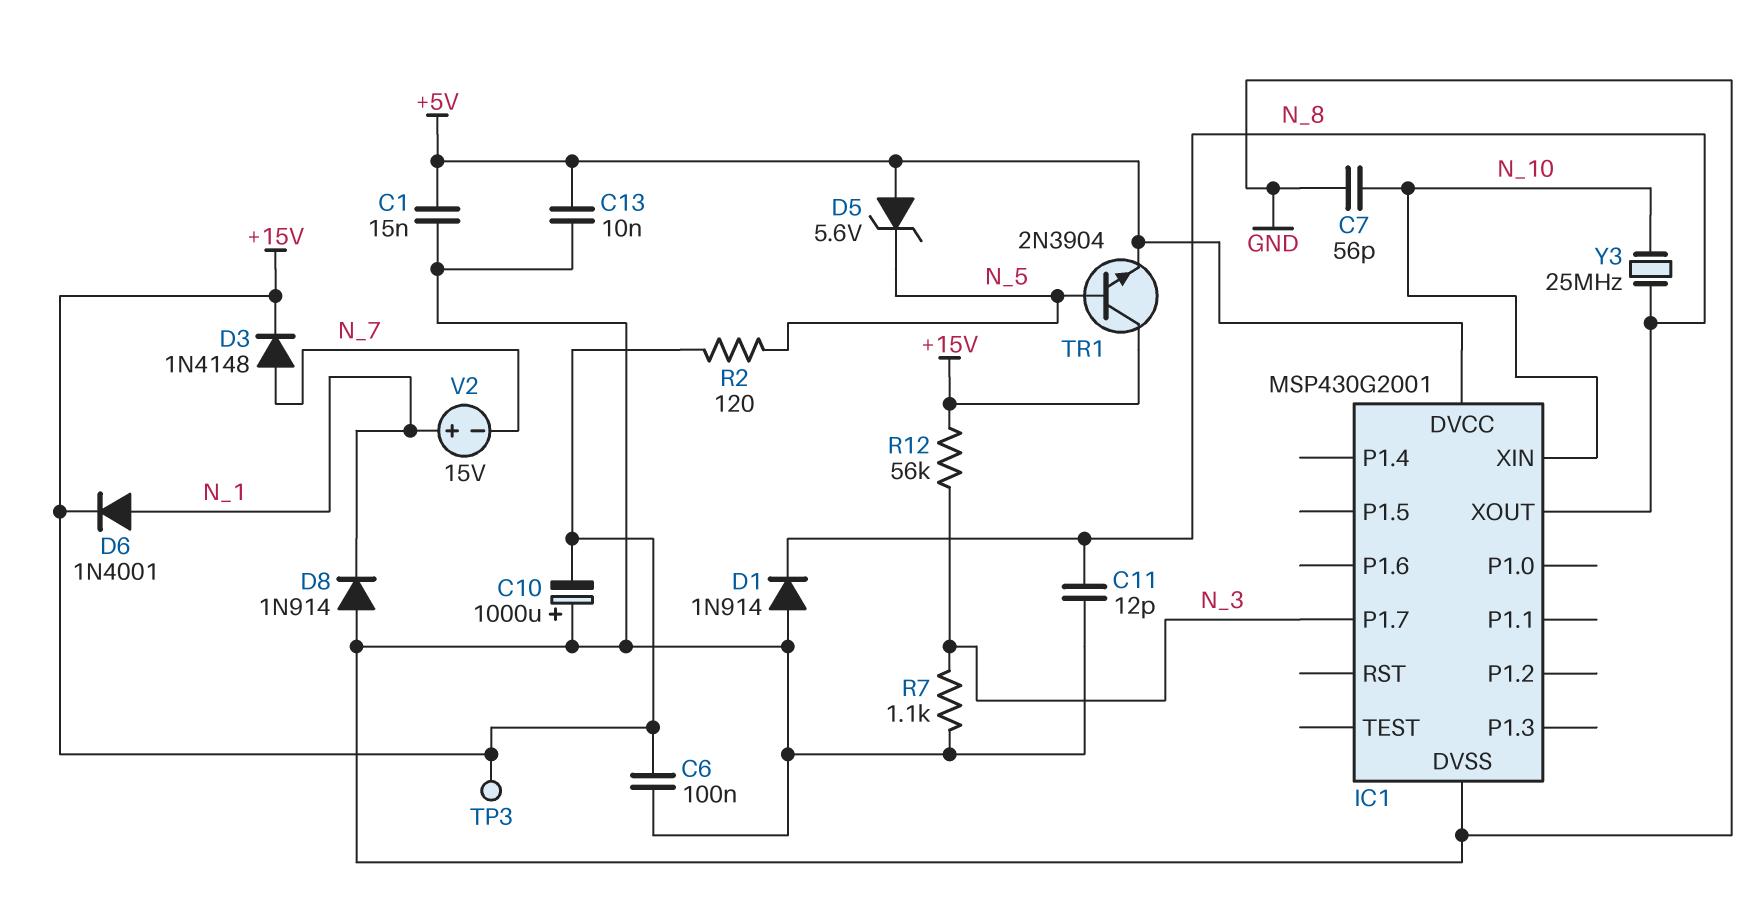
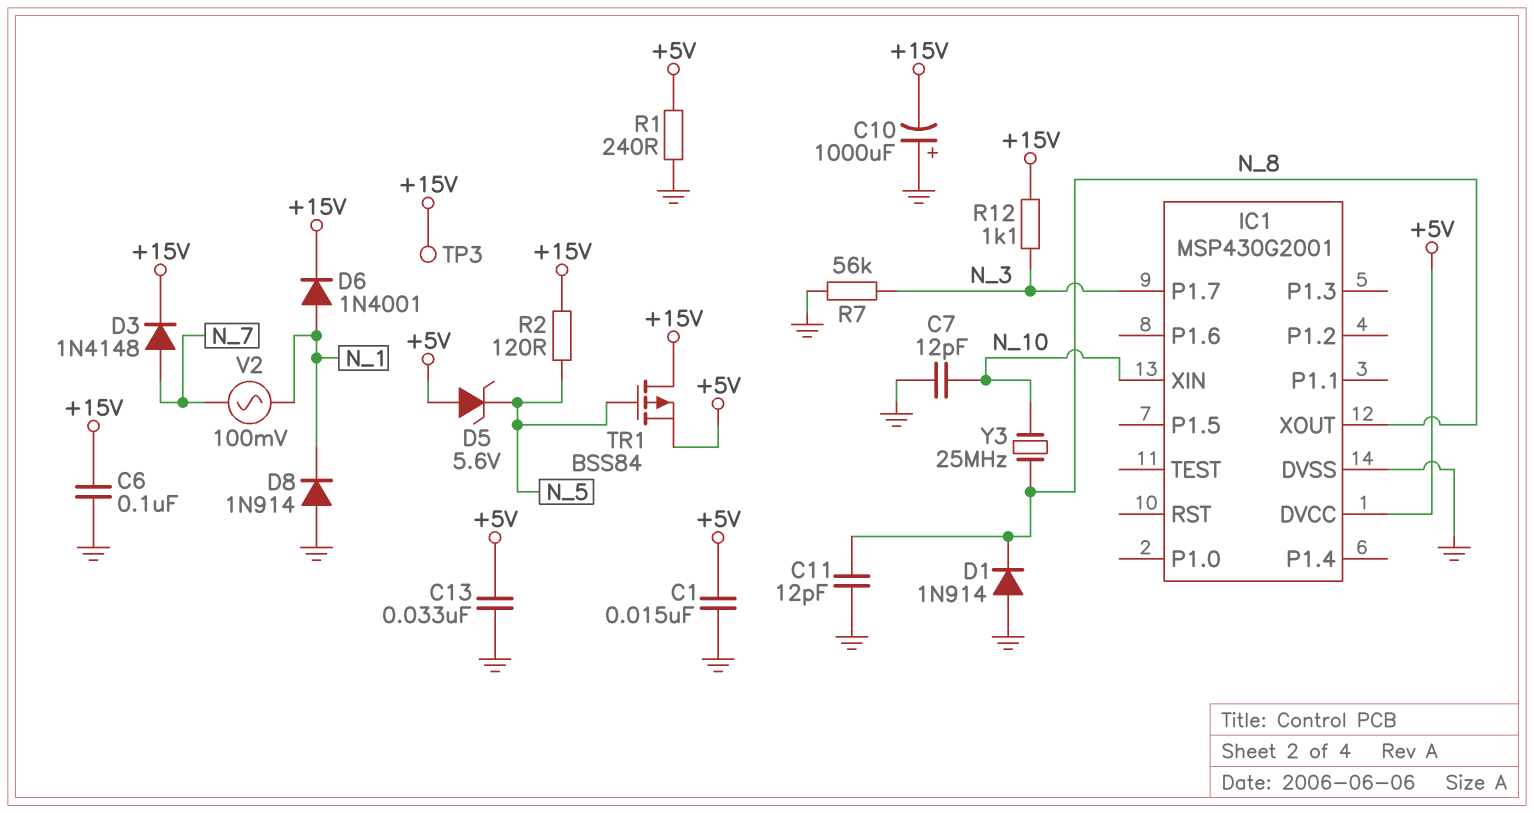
C7: 56pF (GND, N_10) -> 12pF (GND, N_10)
C13: 10nF (+5V, GND) -> 33nF (+5V, GND)
R1: none -> 240 (+5V, GND)
R7: 1.1k (GND, N_3) -> 56k (GND, N_3)
R12: 56k (+15V, N_3) -> 1.1k (+15V, N_3)
TR1: NPN 2N3904 (B N_5, C +15V, E +5V) -> PMOS BSS84 (G N_5, D +15V, S +5V)
V2: 15V (plus N_1, minus N_7) -> AC 100mV (N_1, N_7)

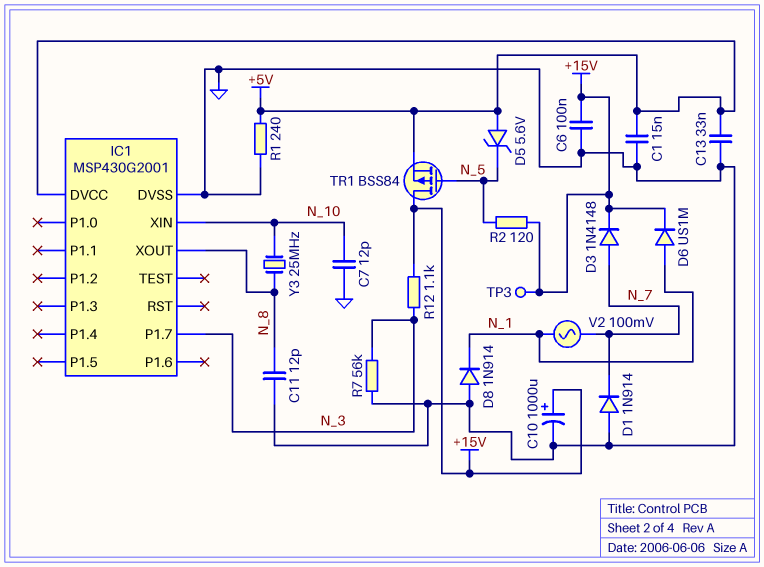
C10: 1000uF (plus GND, minus +15V) -> 1000uF (plus +15V, minus GND)
D1: diode 1N914 (A GND, K N_8) -> diode 1N914 (A GND, K N_7)
D6: diode 1N4001 (A N_1, K +15V) -> diode US1M (A N_1, K +15V)

